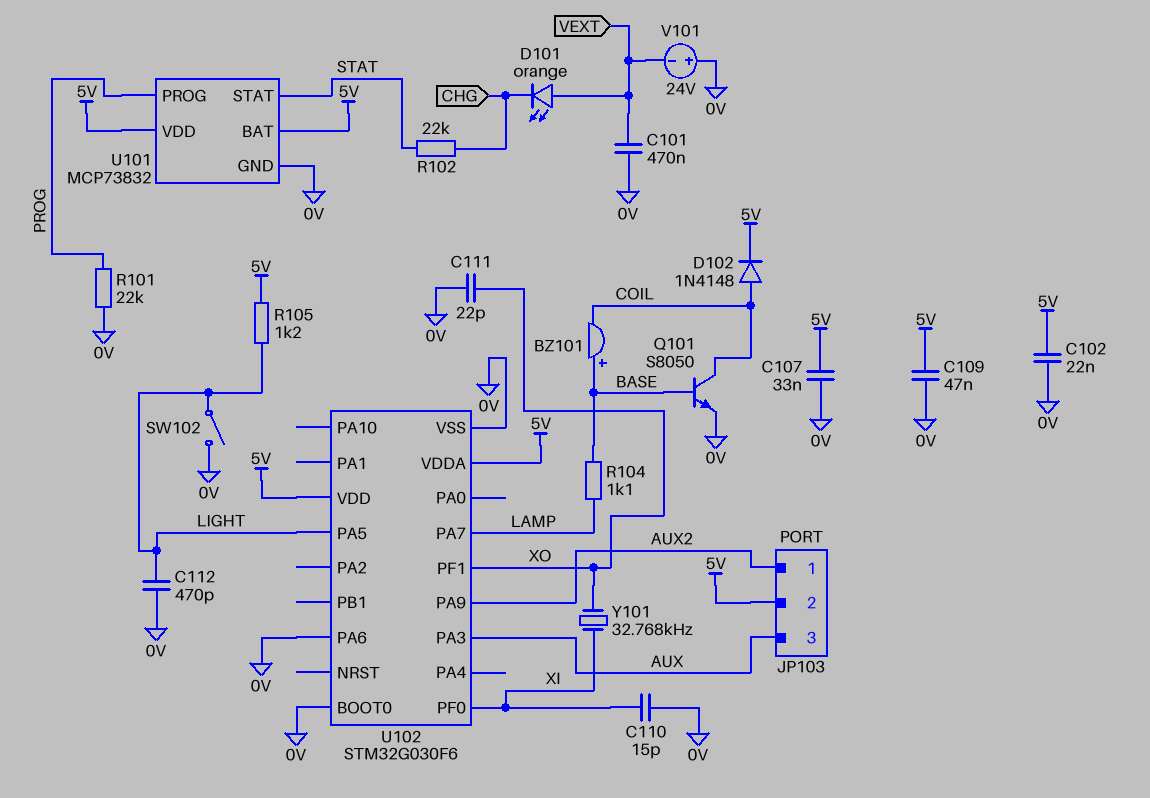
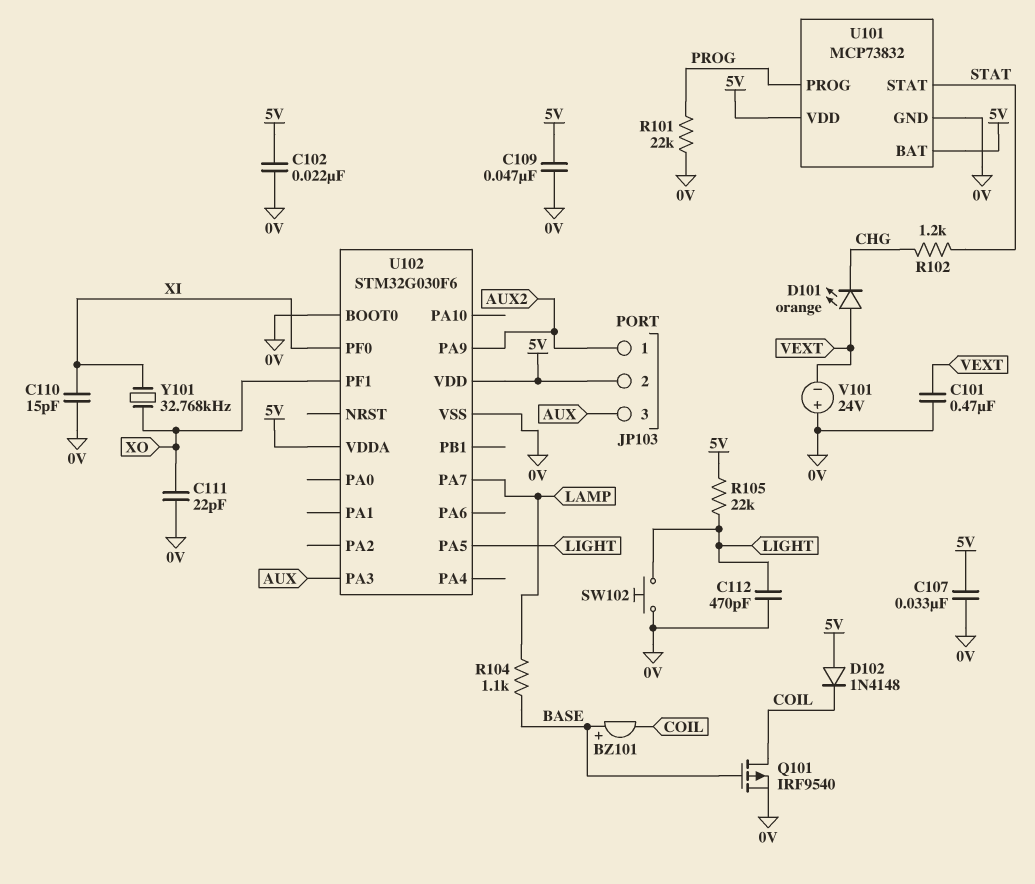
D102: diode 1N4148 (A COIL, K 5V) -> diode 1N4148 (A 5V, K COIL)
Q101: NPN S8050 (B BASE, C COIL, E 0V) -> PMOS IRF9540 (G BASE, D COIL, S 0V)
R102: 22k (CHG, STAT) -> 1.2k (CHG, STAT)
R105: 1.2k (5V, LIGHT) -> 22k (5V, LIGHT)
SW102: switch (0V, LIGHT) -> button (0V, LIGHT)
U102 pin PA6: 0V -> none

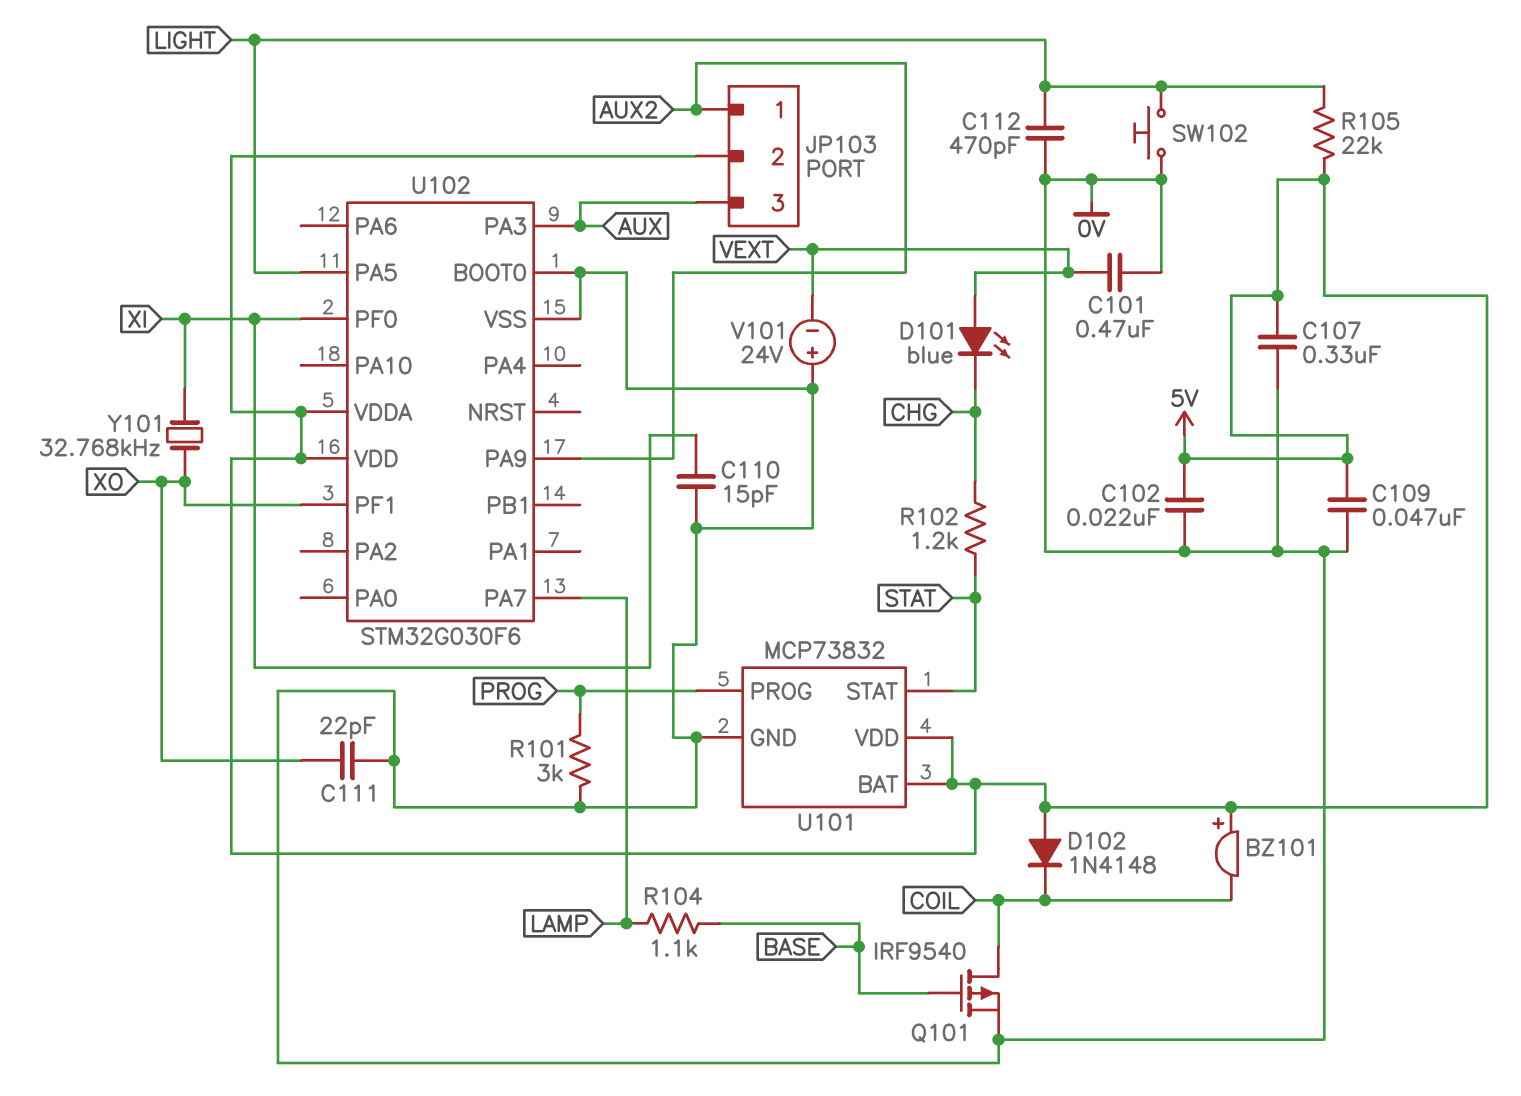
BZ101: buzzer (plus BASE, minus COIL) -> buzzer (plus 5V, minus COIL)
C107: 33nF (0V, 5V) -> 330nF (0V, 5V)
D101: LED orange (A VEXT, K CHG) -> LED blue (A VEXT, K CHG)
R101: 22k (0V, PROG) -> 3k (0V, PROG)

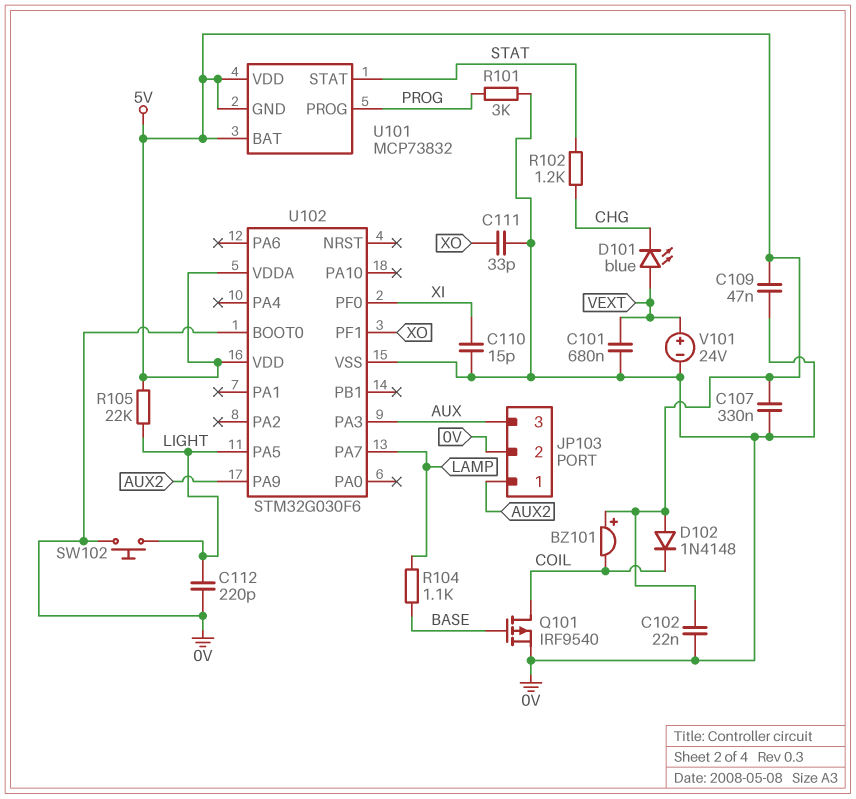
C101: 470nF (0V, VEXT) -> 680nF (0V, VEXT)
C111: 22pF (0V, XO) -> 33pF (0V, XO)
C112: 470pF (0V, LIGHT) -> 220pF (0V, LIGHT)
JP103 pin 2: 5V -> 0V
U101 pin GND: 0V -> 5V
V101: 24V (plus 0V, minus VEXT) -> 24V (plus VEXT, minus 0V)
Y101: 32.768kHz (XI, XO) -> none

